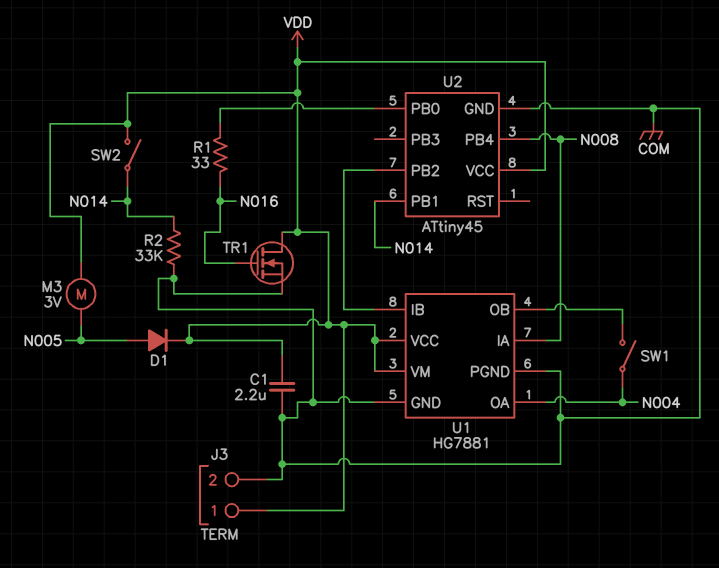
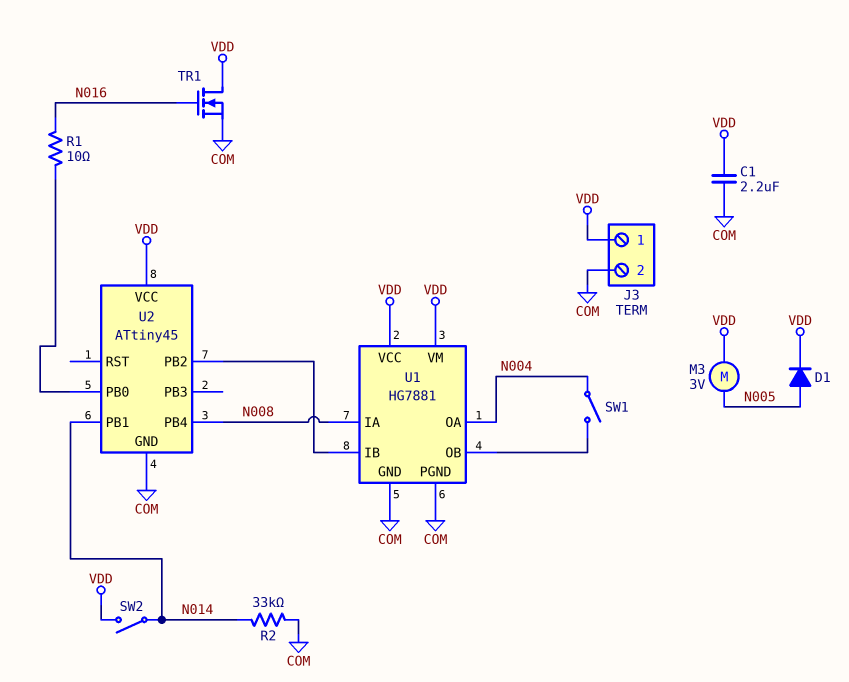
R1: 33 (N016, U2/PB0) -> 10 (N016, U2/PB0)

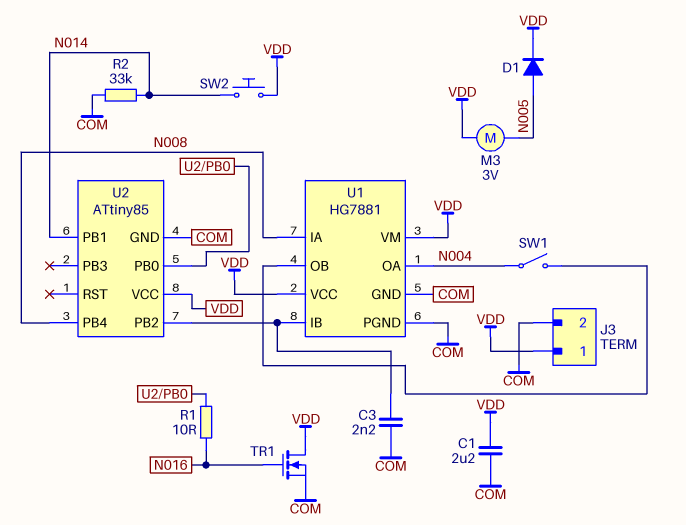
C3: none -> 2.2nF (COM, U1/IB)
SW2: switch (N014, VDD) -> button (N014, VDD)
U2: ATtiny45 -> ATtiny85

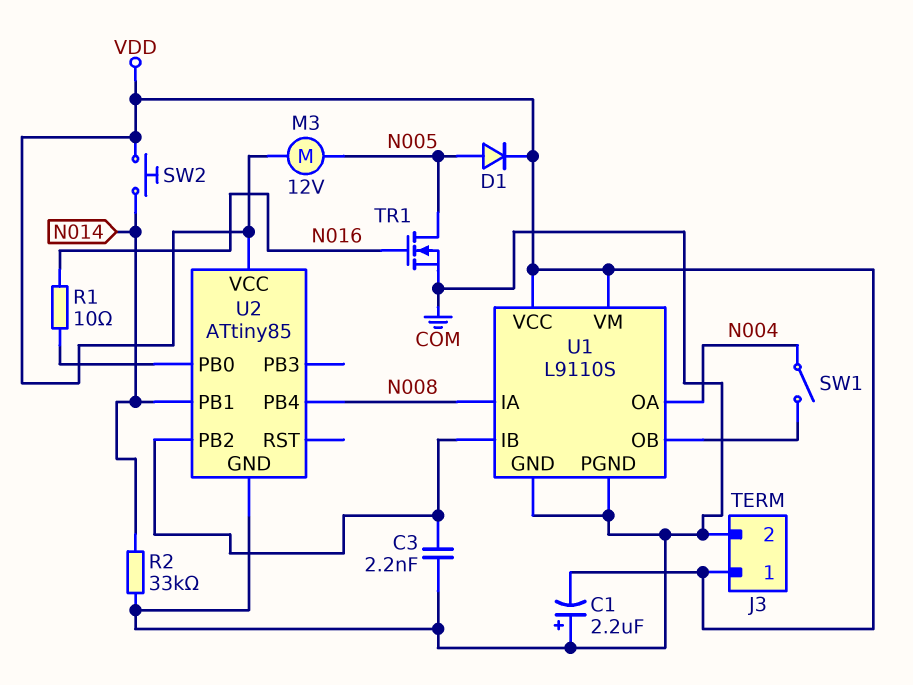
C1: 2.2uF (COM, VDD) -> 2.2uF (plus COM, minus VDD)
M3: motor 3V (N005, VDD) -> motor 12V (N005, VDD)
TR1: NMOS (G N016, D VDD, S COM) -> NMOS (G N016, D N005, S COM)
U1: HG7881 -> L9110S

